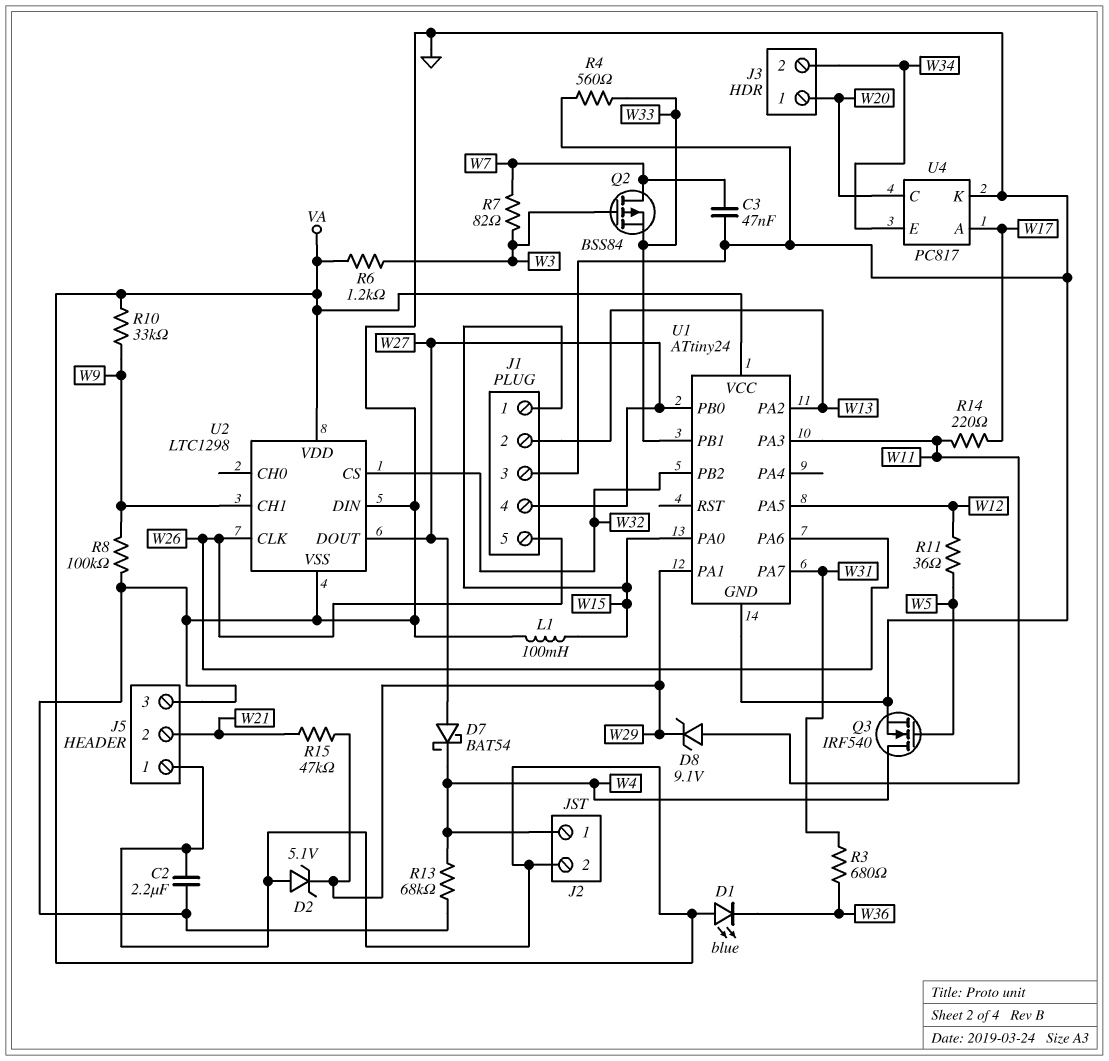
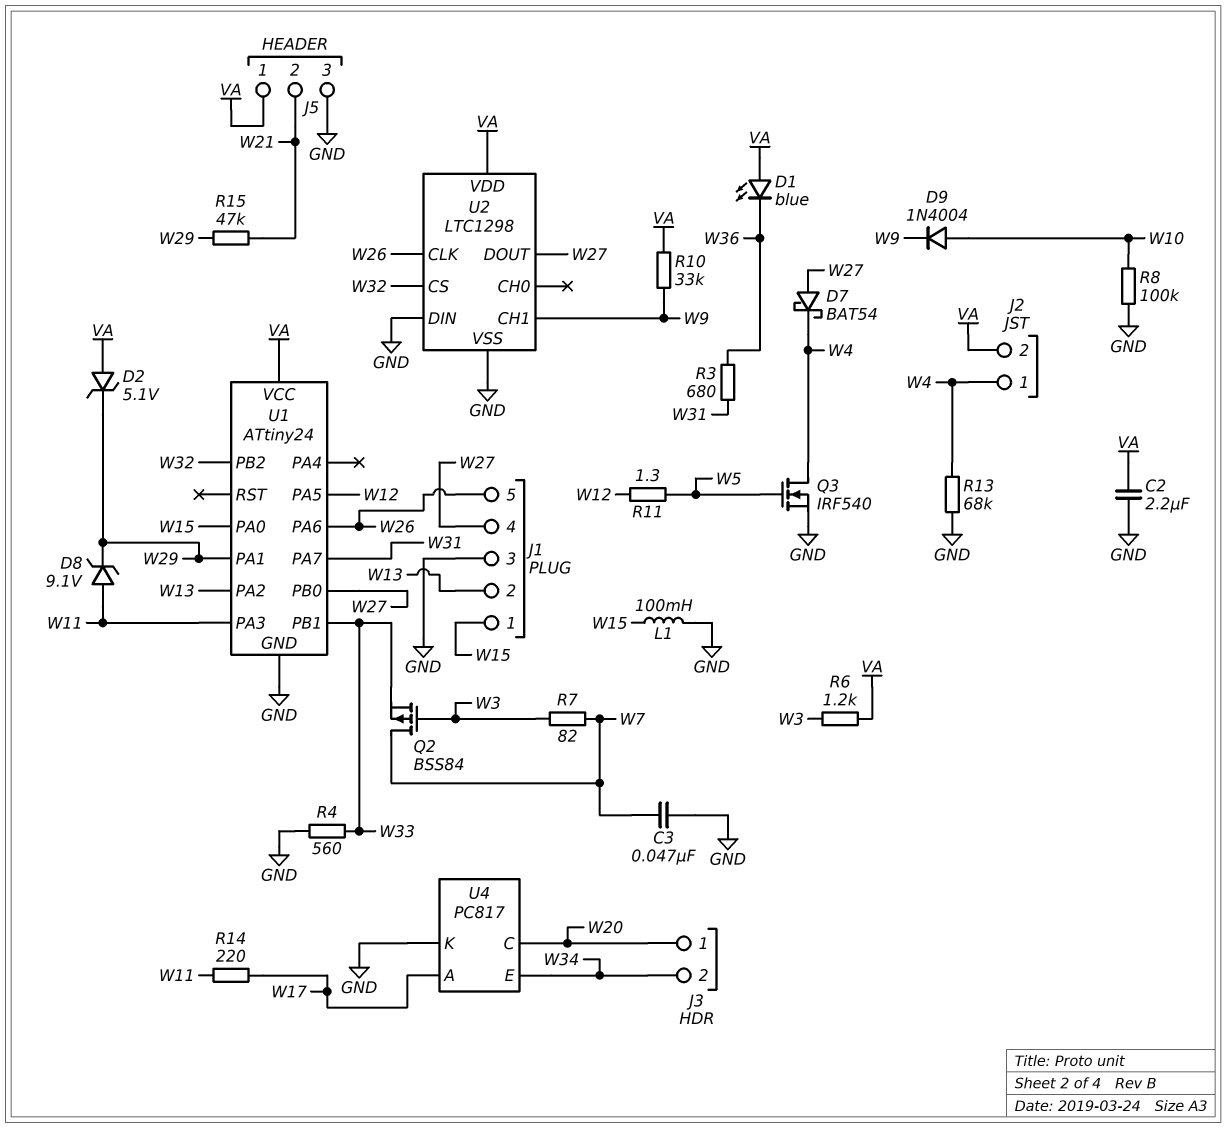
D9: none -> diode 1N4004 (A W10, K W9)
R8: 100k (GND, W9) -> 100k (GND, W10)
R11: 36 (W5, W12) -> 1.3 (W5, W12)

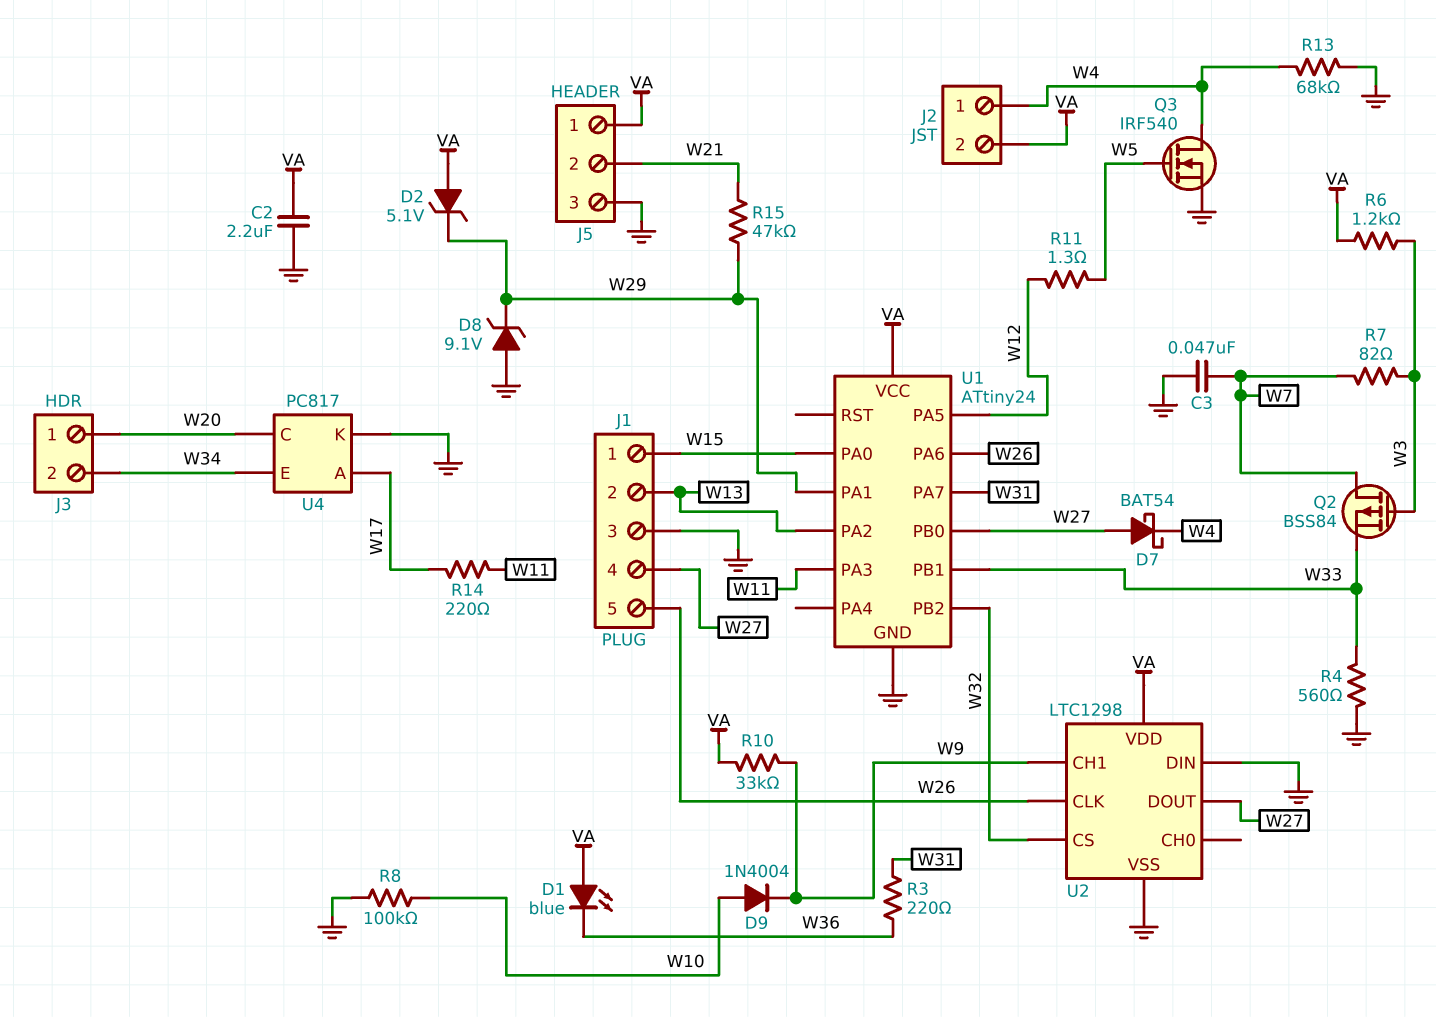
D8: zener 9.1V (A W11, K W29) -> zener 9.1V (A GND, K W29)
L1: 100mH (GND, W15) -> none
R3: 680 (W31, W36) -> 220 (W31, W36)

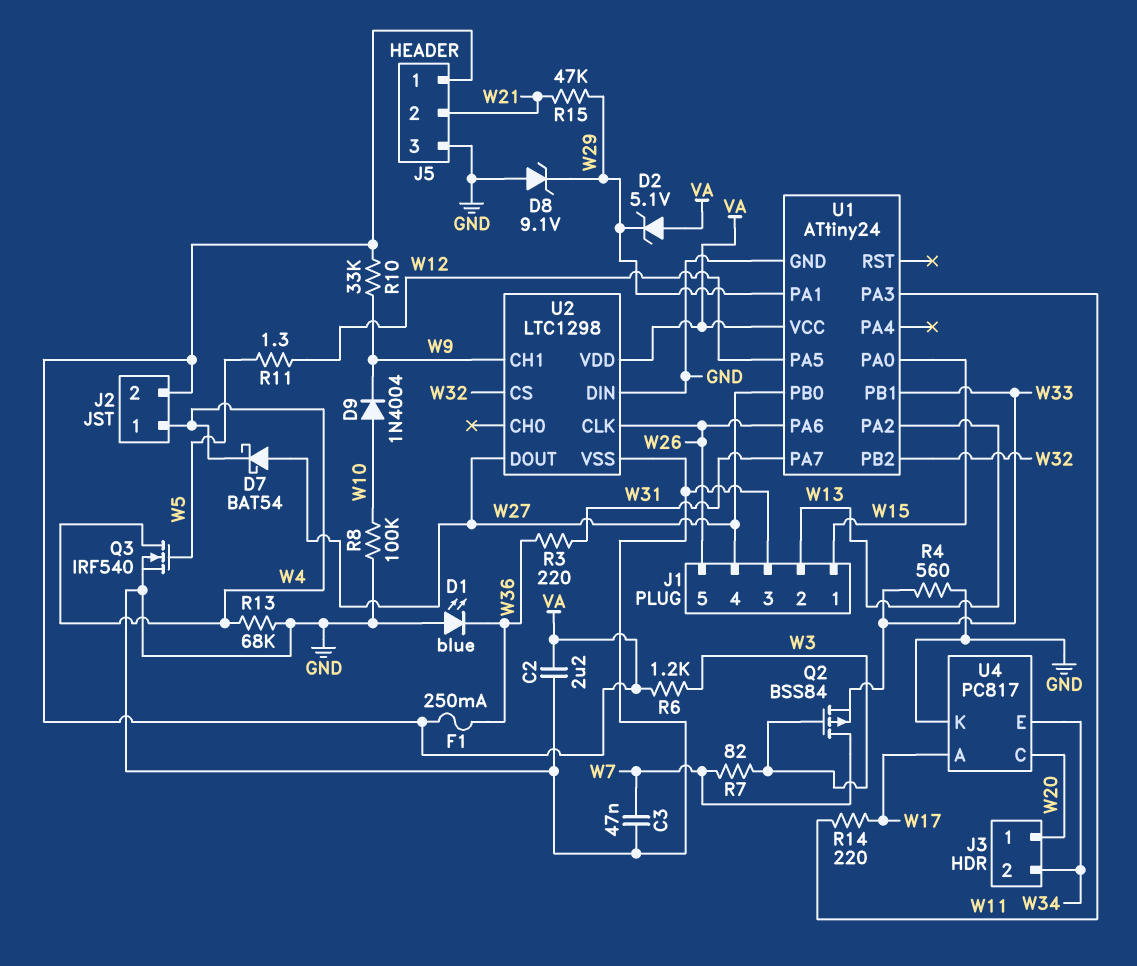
D1: LED blue (A VA, K W36) -> LED blue (A GND, K W36)
F1: none -> 250mA (VA, W36)

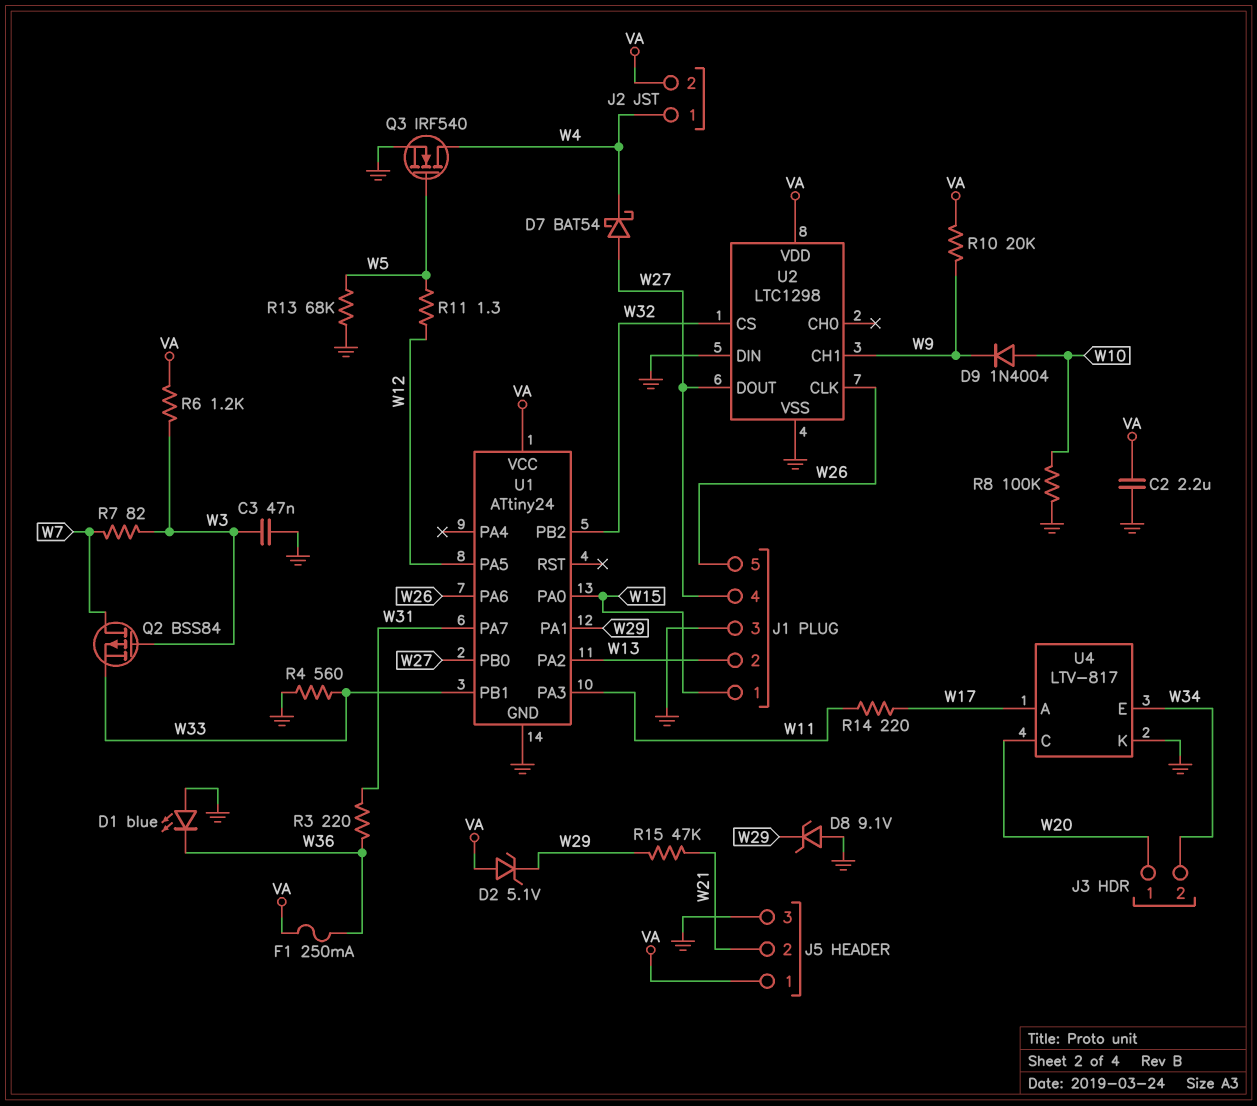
C3: 47nF (GND, W7) -> 47nF (GND, W3)
R10: 33k (VA, W9) -> 20k (VA, W9)
R13: 68k (GND, W4) -> 68k (GND, W5)
U4: PC817 -> LTV-817

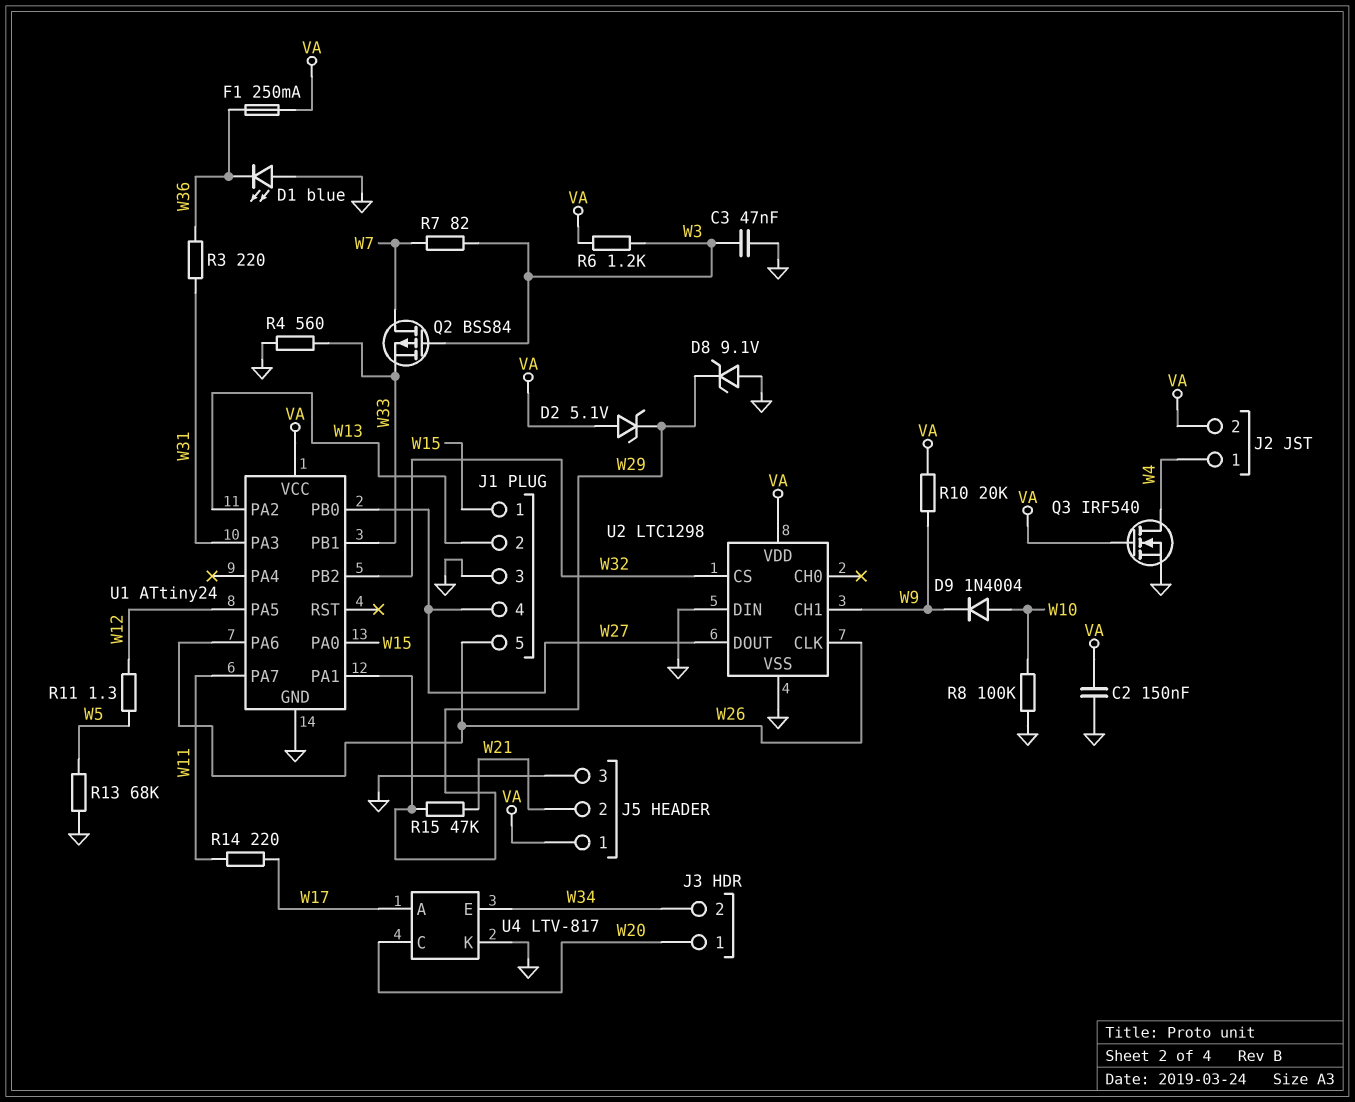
C2: 2.2uF (GND, VA) -> 150nF (GND, VA)
D7: schottky BAT54 (A W27, K W4) -> none
Q3: NMOS IRF540 (G W5, D W4, S GND) -> NMOS IRF540 (G VA, D W4, S GND)
U1 pin PA3: W11 -> W31
U1 pin PA7: W31 -> W11

